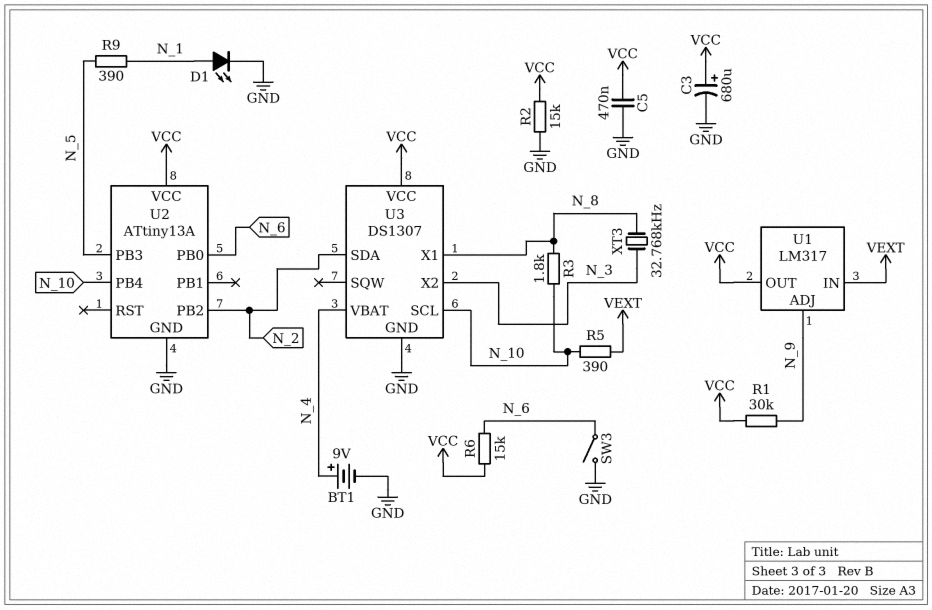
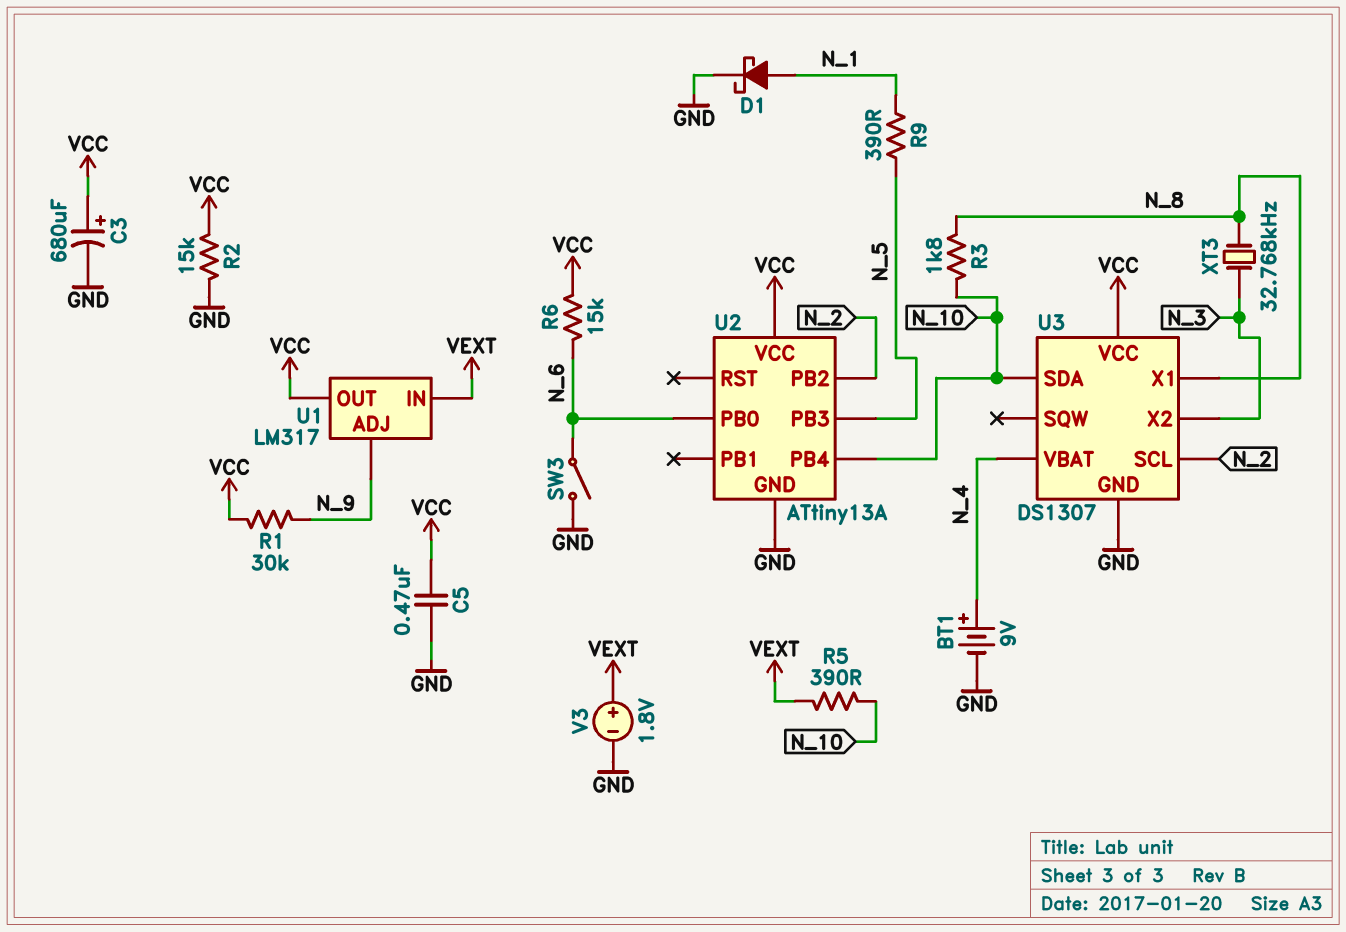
D1: LED (A N_1, K GND) -> schottky (A N_1, K GND)
U3 pin SCL: N_10 -> N_2
U3 pin SDA: N_2 -> N_10
V3: none -> 1.8V (plus VEXT, minus GND)

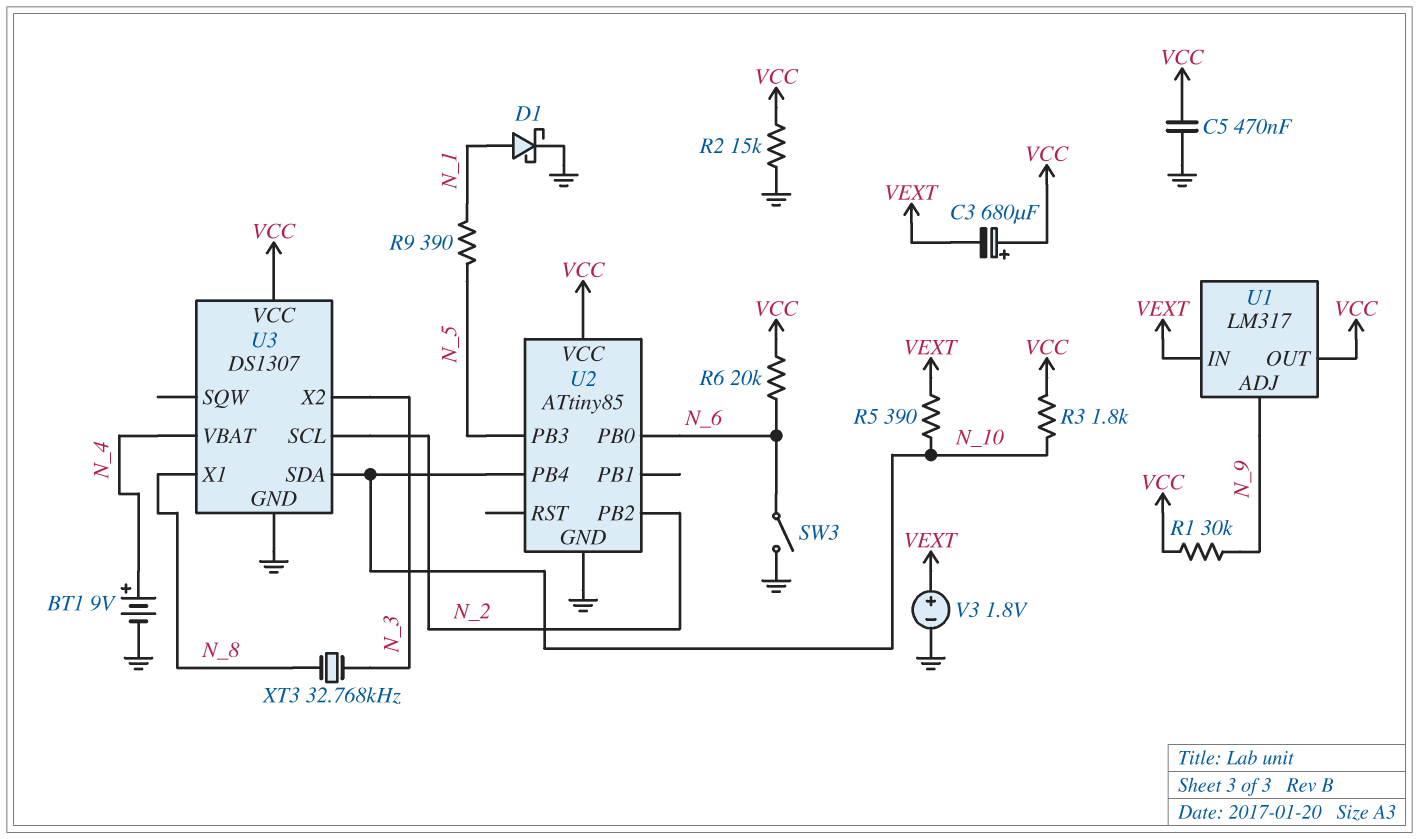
C3: 680uF (plus VCC, minus GND) -> 680uF (plus VCC, minus VEXT)
R3: 1.8k (N_8, N_10) -> 1.8k (N_10, VCC)
R6: 15k (N_6, VCC) -> 20k (N_6, VCC)
U2: ATtiny13A -> ATtiny85

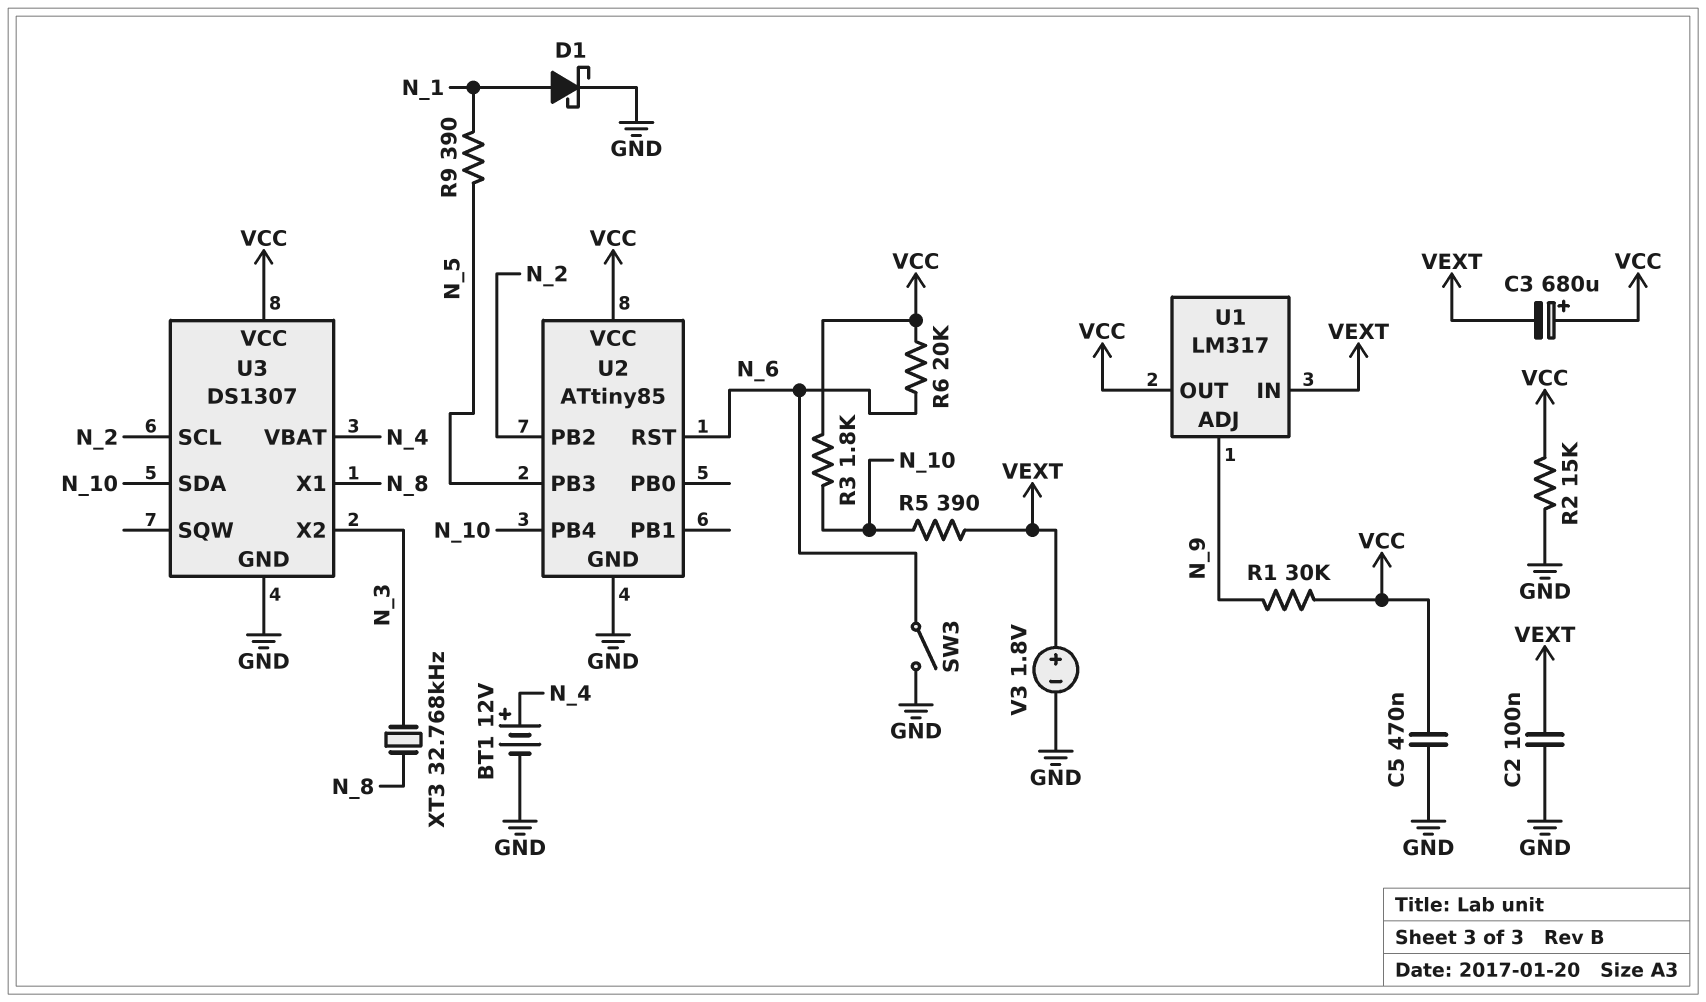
BT1: 9V (plus N_4, minus GND) -> 12V (plus N_4, minus GND)
C2: none -> 100nF (GND, VEXT)
U2 pin PB0: N_6 -> none
U2 pin RST: none -> N_6

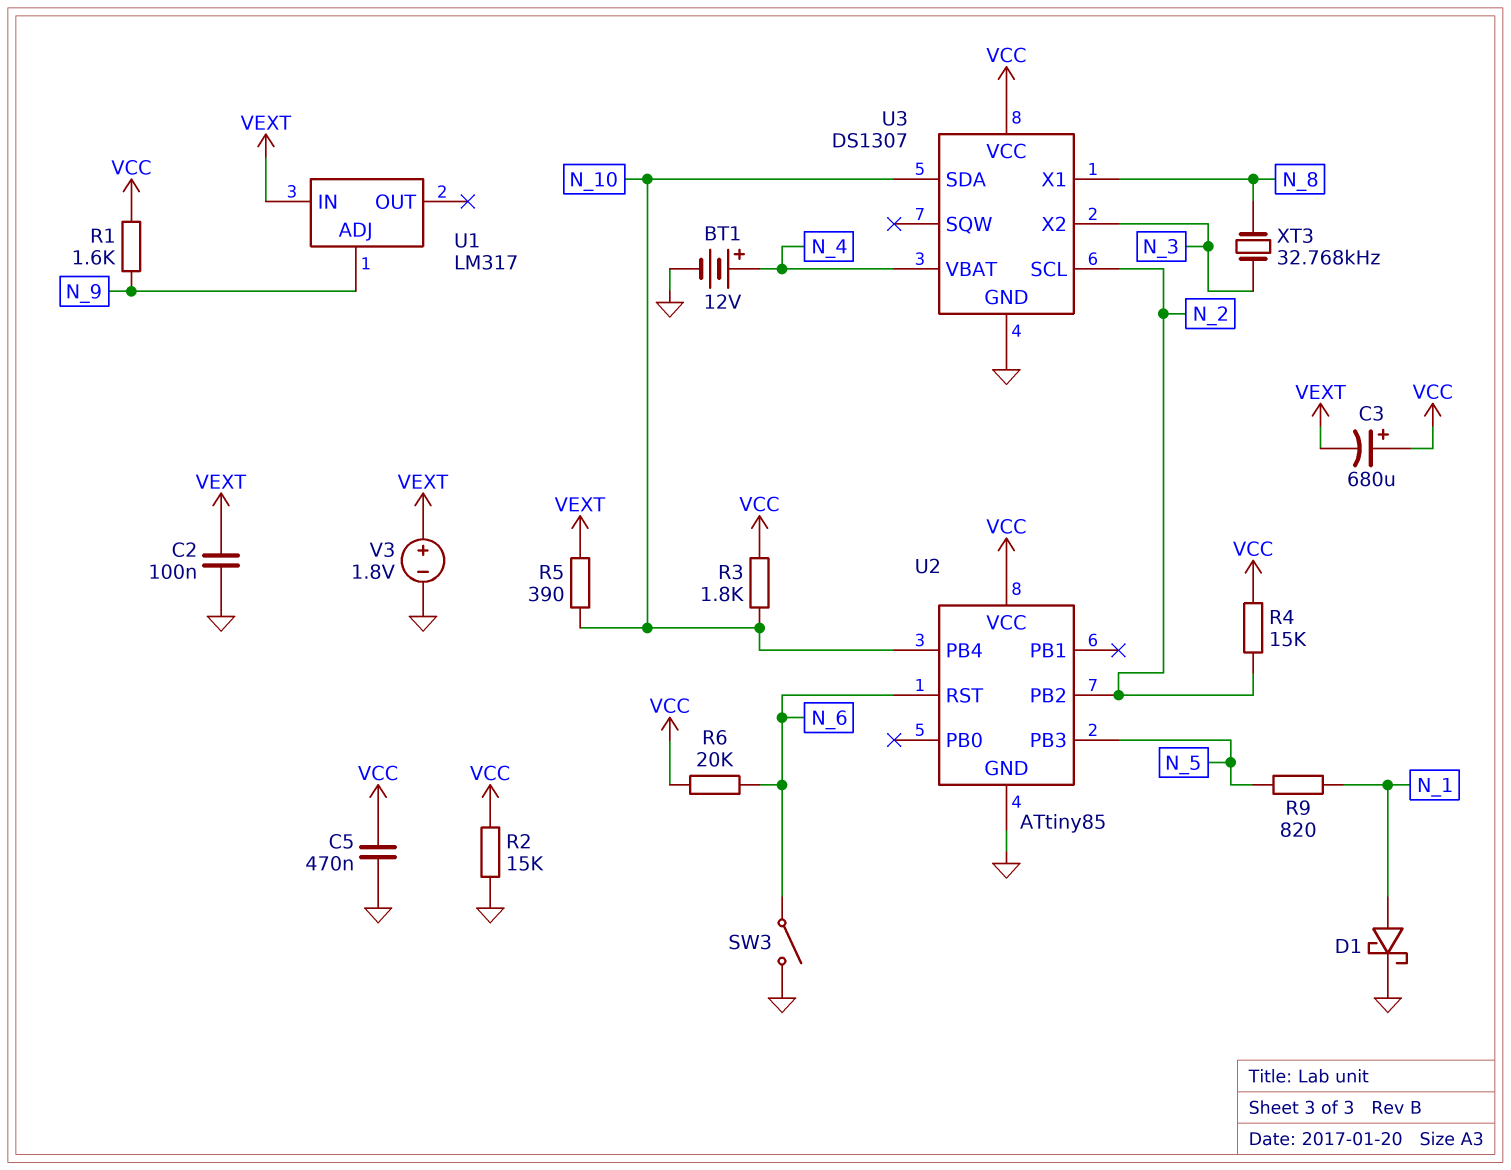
R1: 30k (N_9, VCC) -> 1.6k (N_9, VCC)
R4: none -> 15k (N_2, VCC)
R9: 390 (N_1, N_5) -> 820 (N_1, N_5)
U1 pin OUT: VCC -> none

